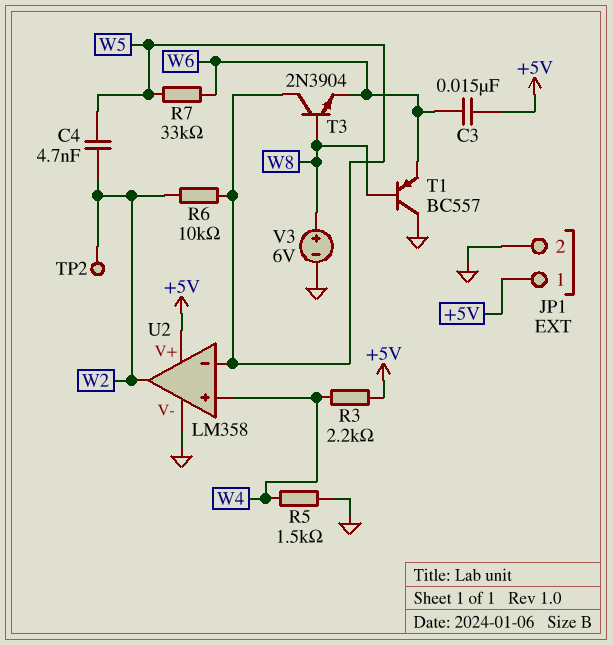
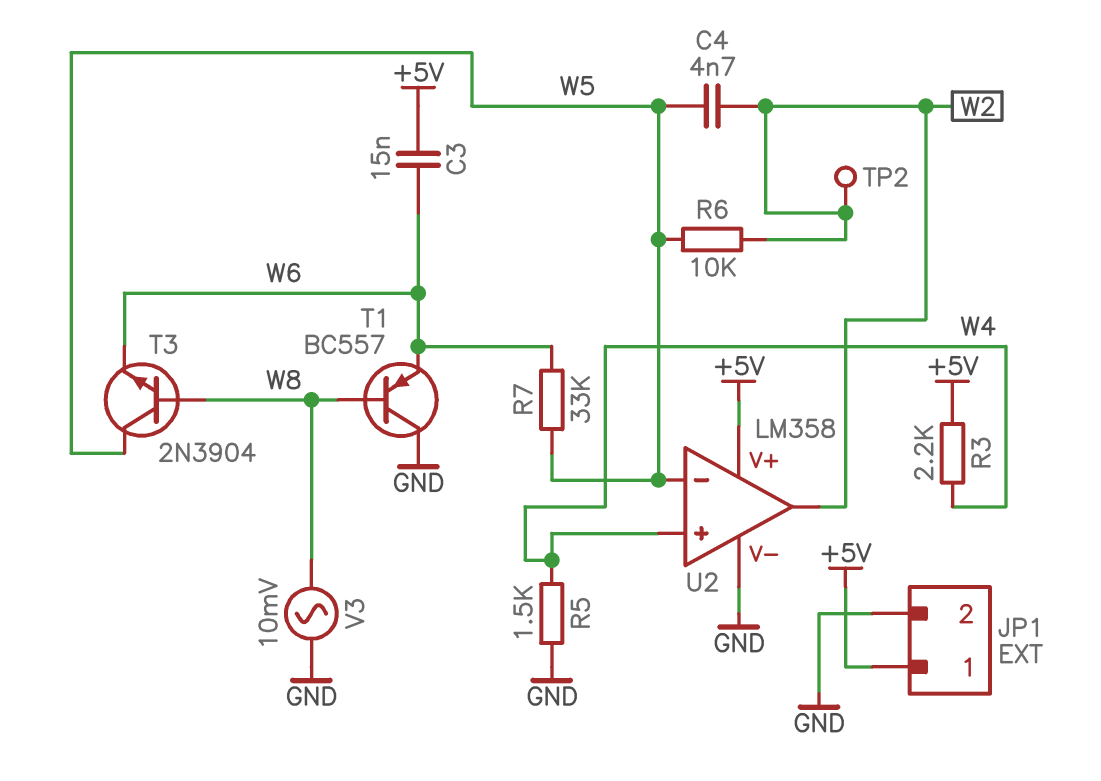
V3: 6V (plus W8, minus GND) -> AC 10mV (GND, W8)

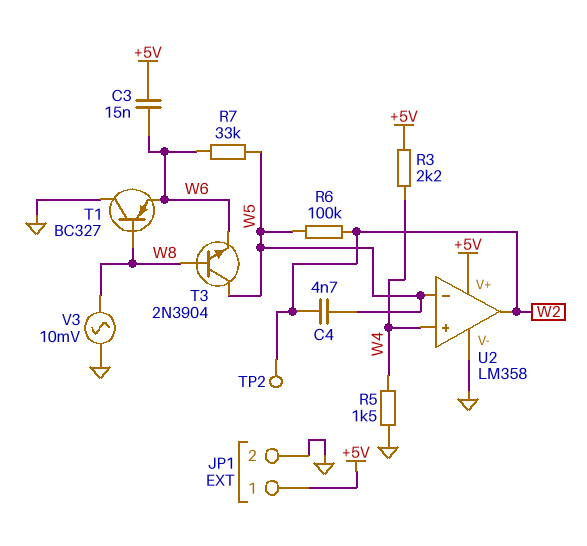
R6: 10k (W2, W5) -> 100k (W2, W5)
T1: PNP BC557 (B W8, C GND, E W6) -> PNP BC327 (B W8, C GND, E W6)

